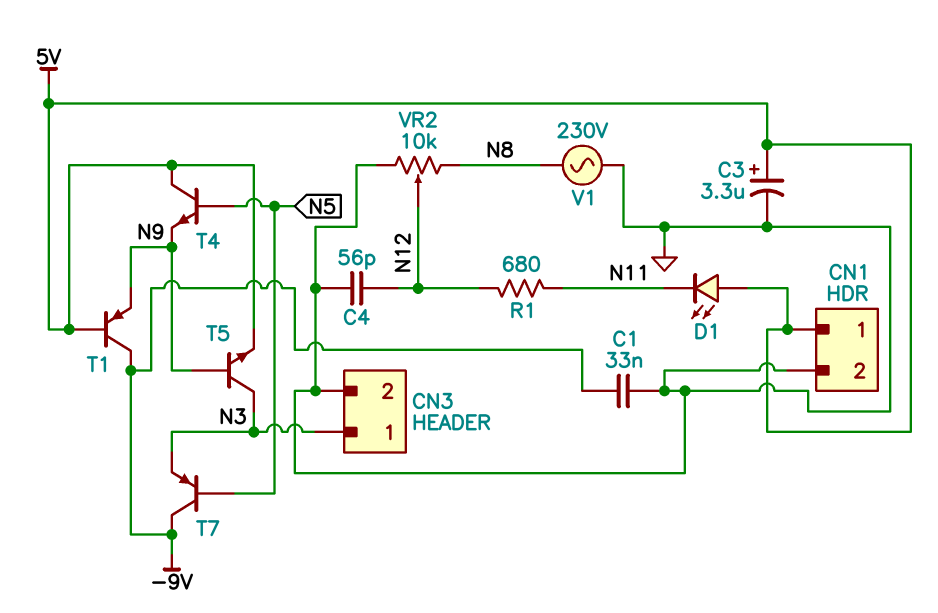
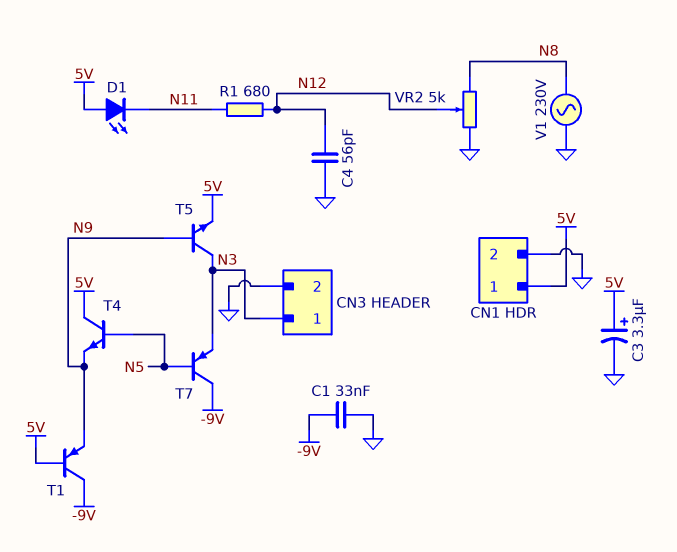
VR2: 10k (GND, N8, wiper N12) -> 5k (GND, N8, wiper N12)

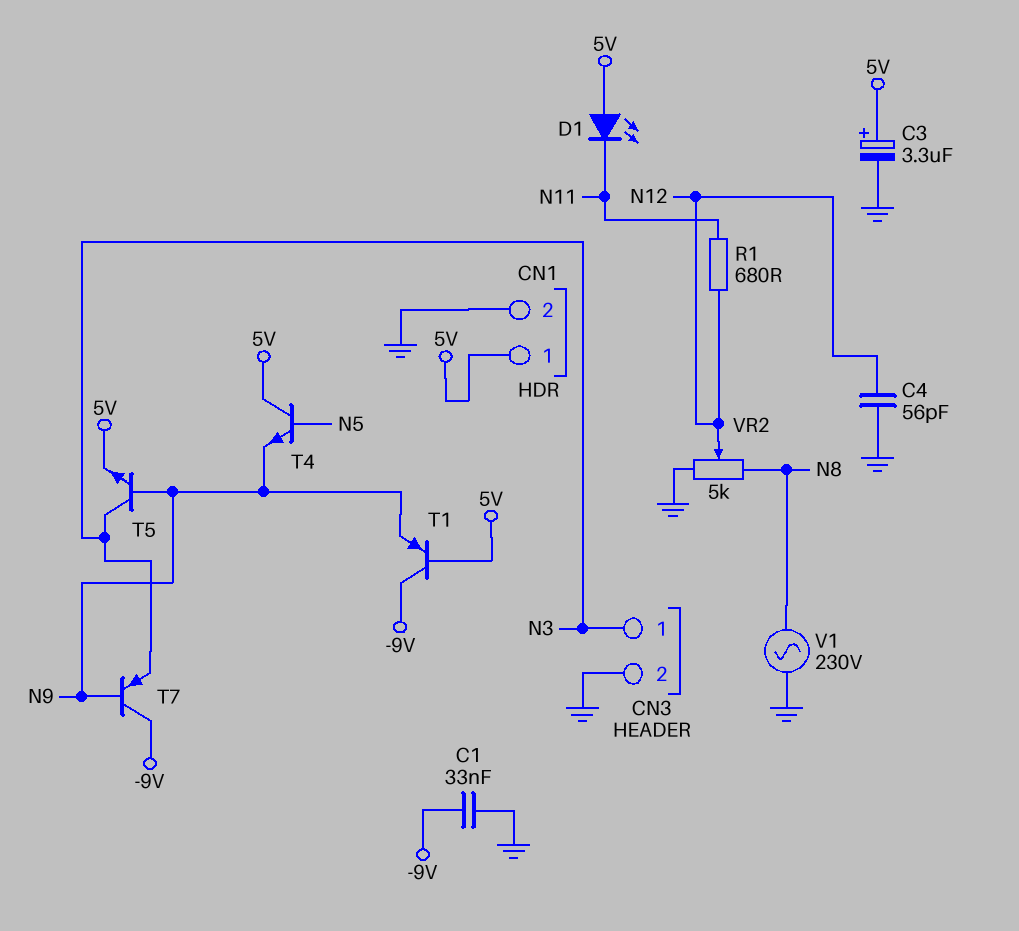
T7: PNP (B N5, C -9V, E N3) -> PNP (B N9, C -9V, E N3)

